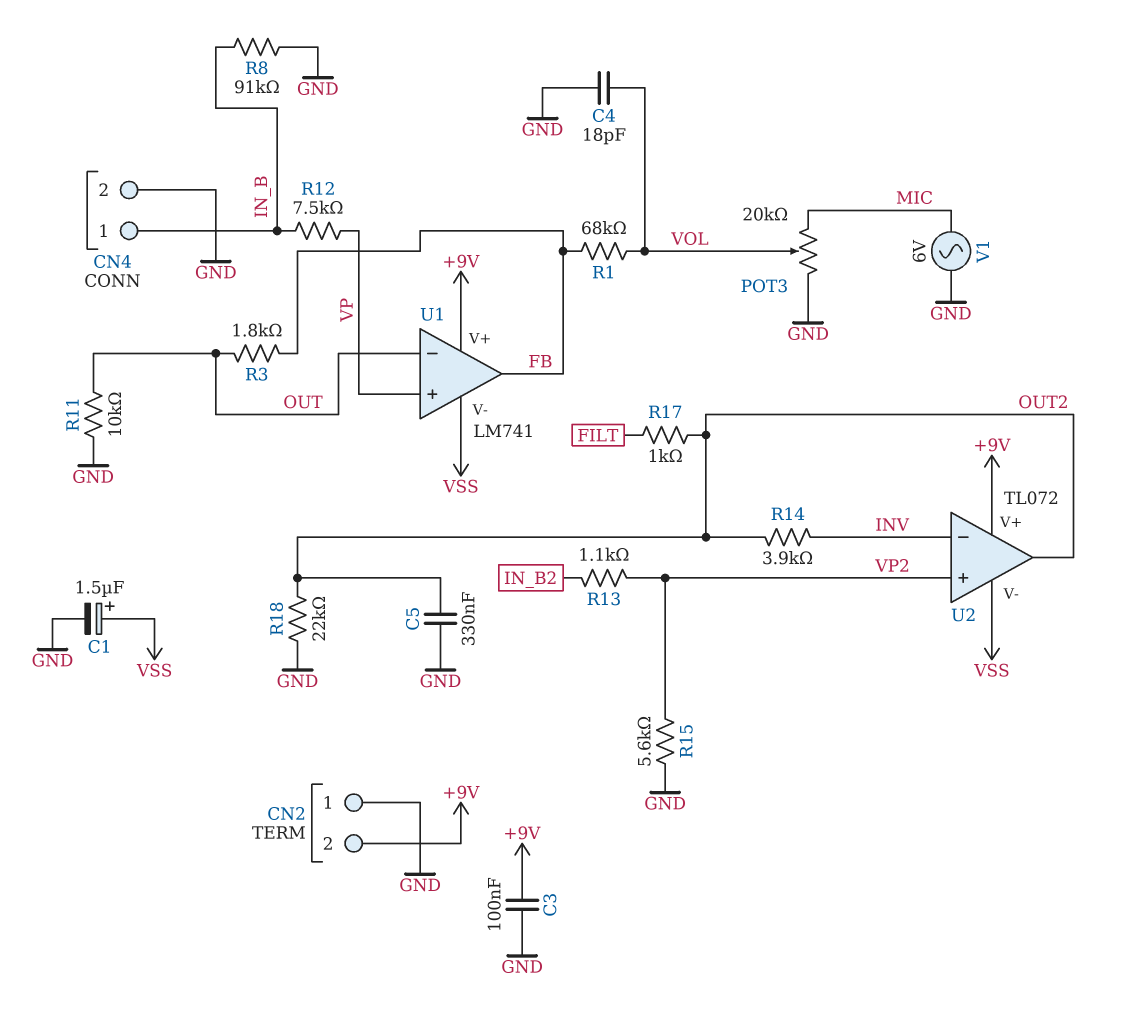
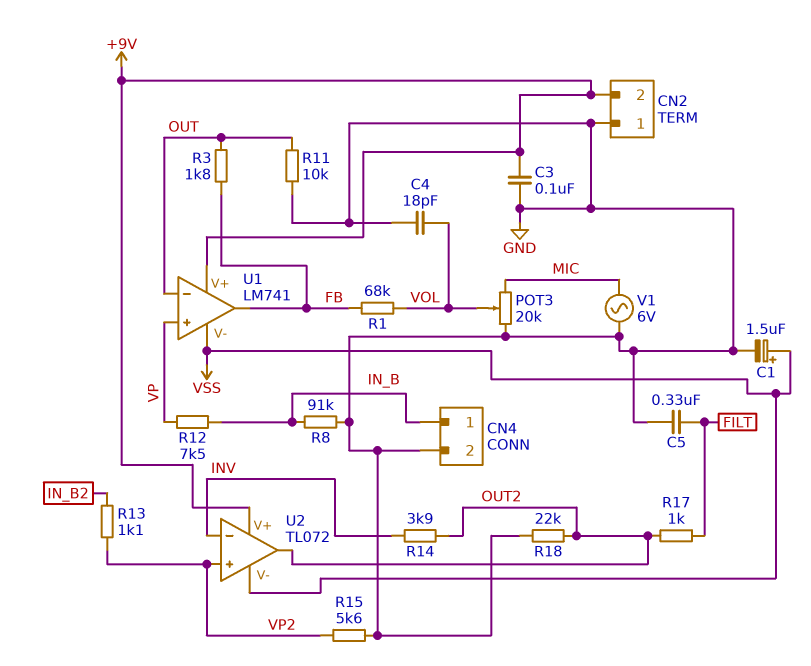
C5: 330nF (GND, OUT2) -> 330nF (FILT, GND)

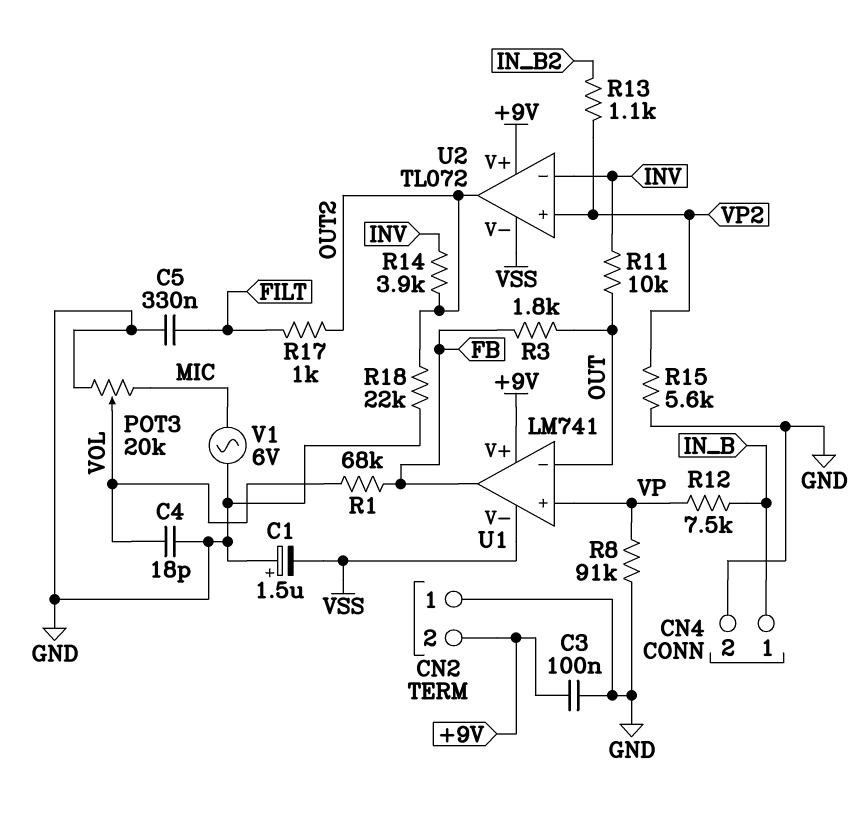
C1: 1.5uF (plus VSS, minus GND) -> 1.5uF (plus GND, minus VSS)
R8: 91k (GND, IN_B) -> 91k (GND, VP)
R11: 10k (GND, OUT) -> 10k (INV, OUT)

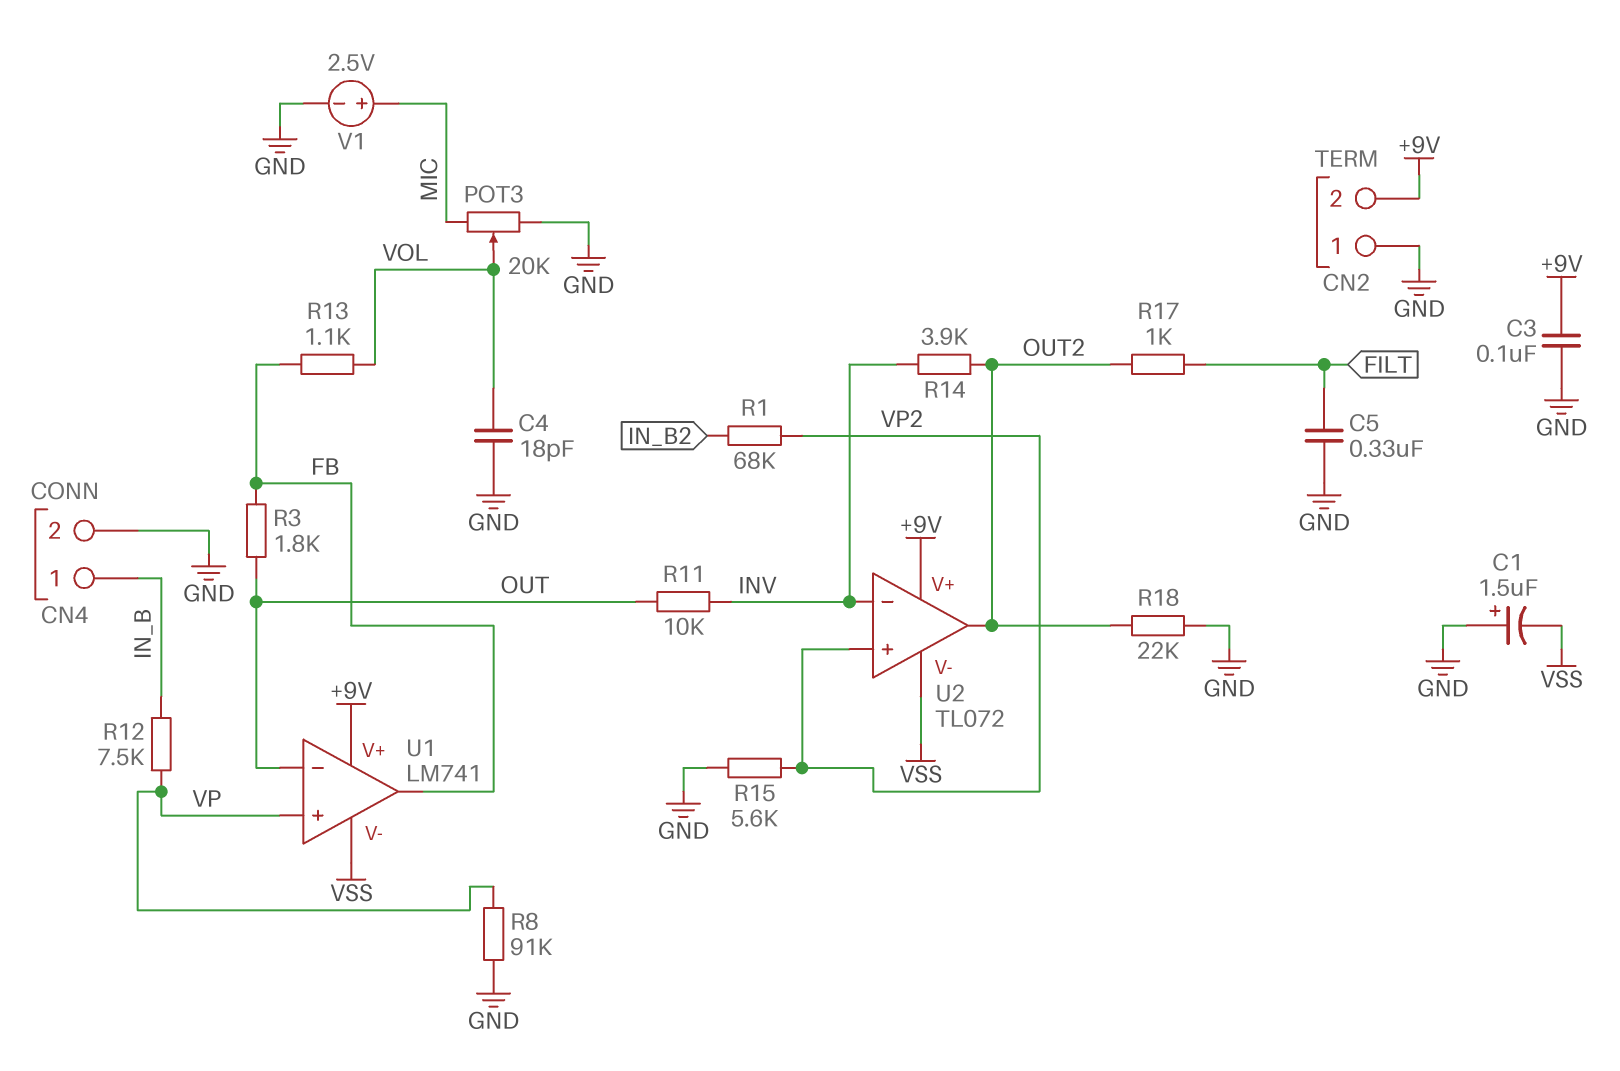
R1: 68k (FB, VOL) -> 68k (IN_B2, VP2)
R13: 1.1k (IN_B2, VP2) -> 1.1k (FB, VOL)
V1: AC 6V (GND, MIC) -> 2.5V (plus MIC, minus GND)

